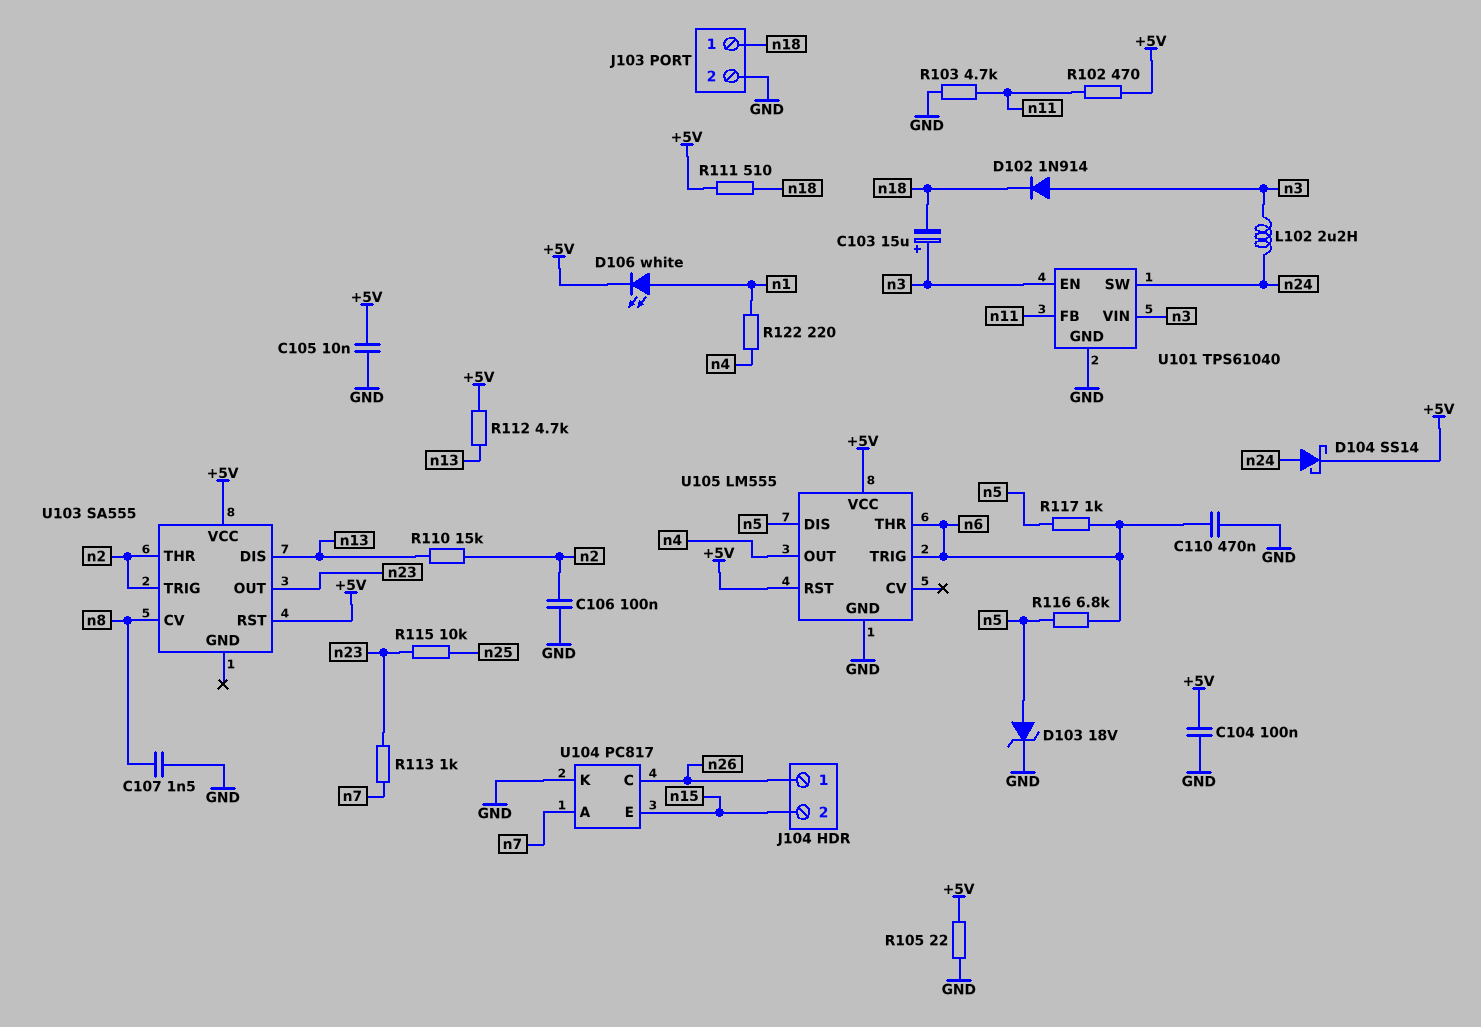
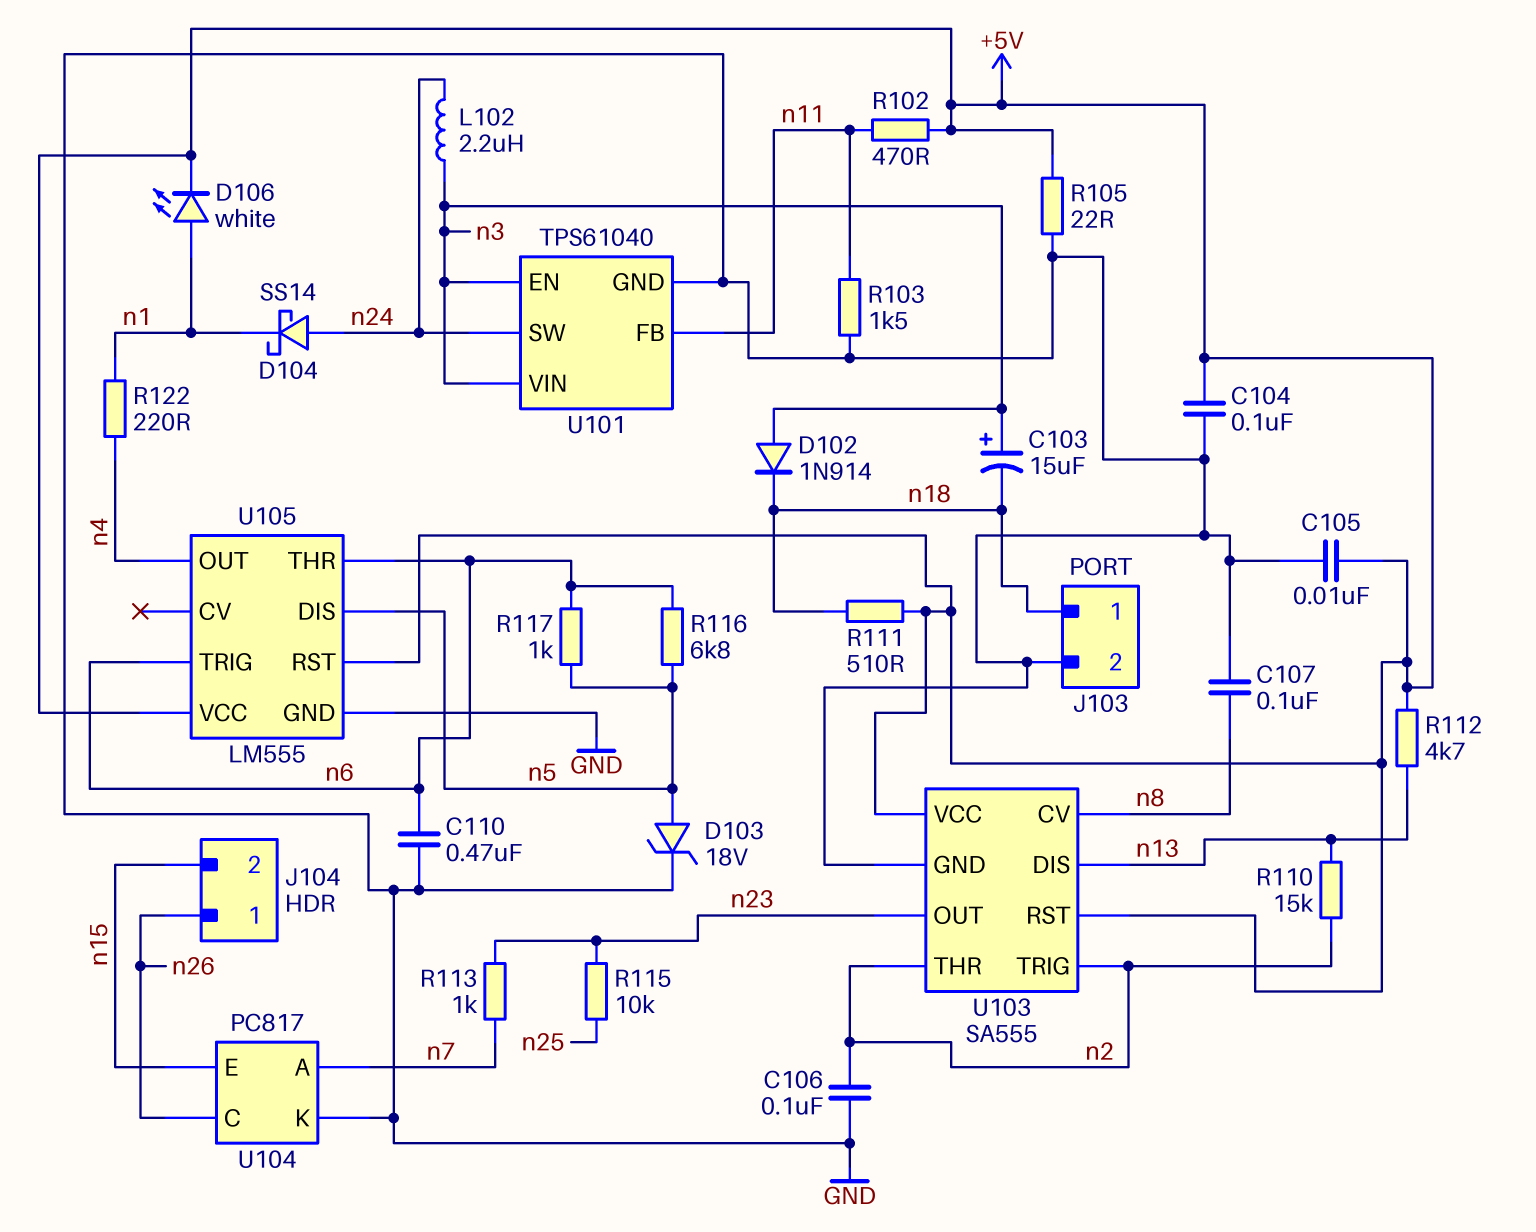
C107: 1.5nF (GND, n8) -> 100nF (GND, n8)
D104: schottky SS14 (A n24, K +5V) -> schottky SS14 (A n24, K n1)
R103: 4.7k (GND, n11) -> 1.5k (GND, n11)
U103 pin GND: none -> GND

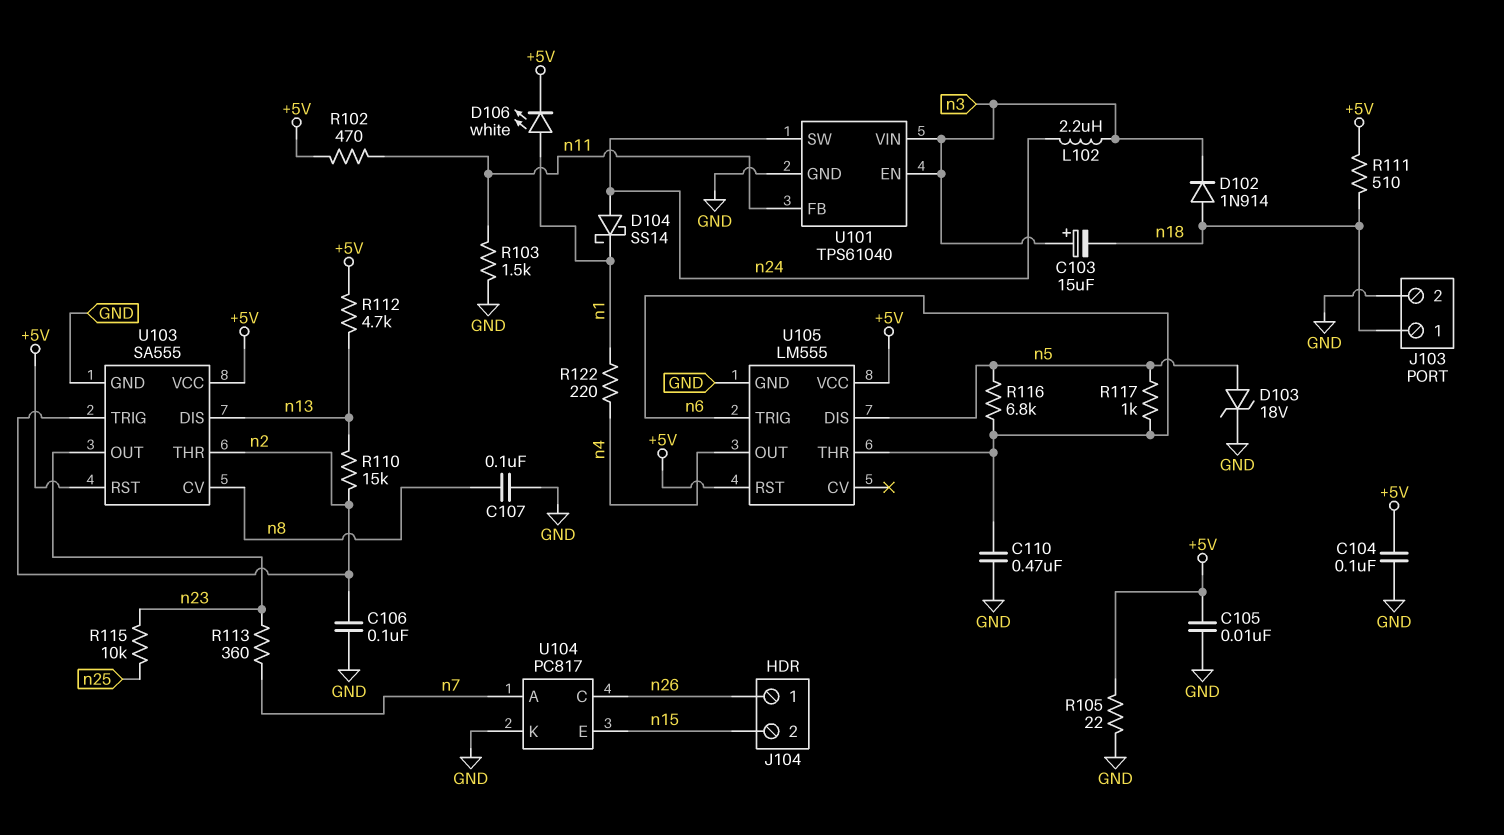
D102: diode 1N914 (A n3, K n18) -> diode 1N914 (A n18, K n3)
R113: 1k (n7, n23) -> 360 (n7, n23)

